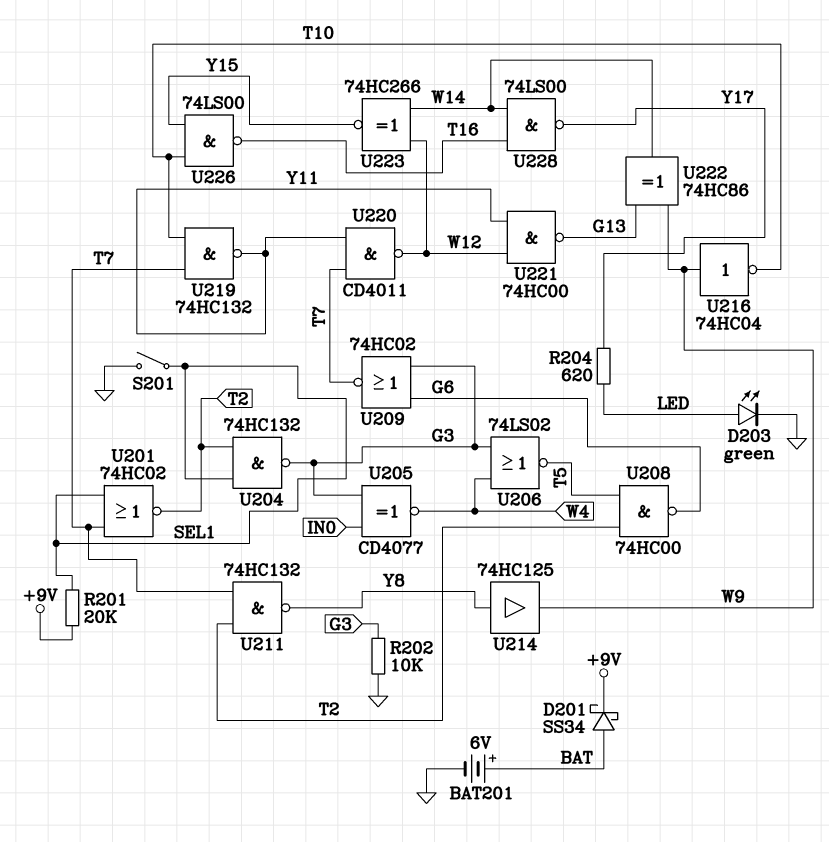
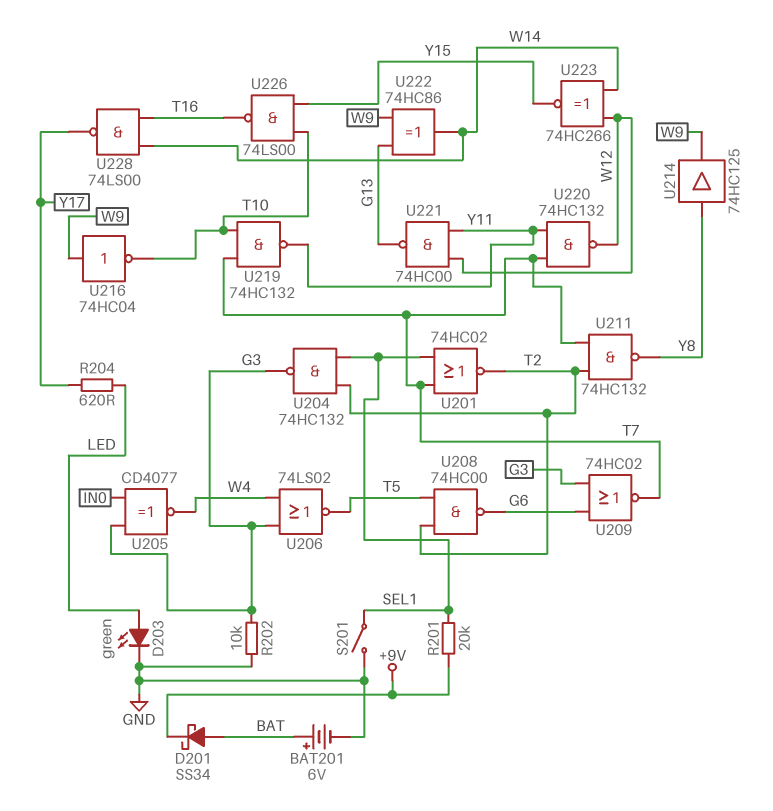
U220: NAND CD4011 (in T7, in Y11, out W12) -> NAND 74HC132 (in T7, in Y11, out W12)

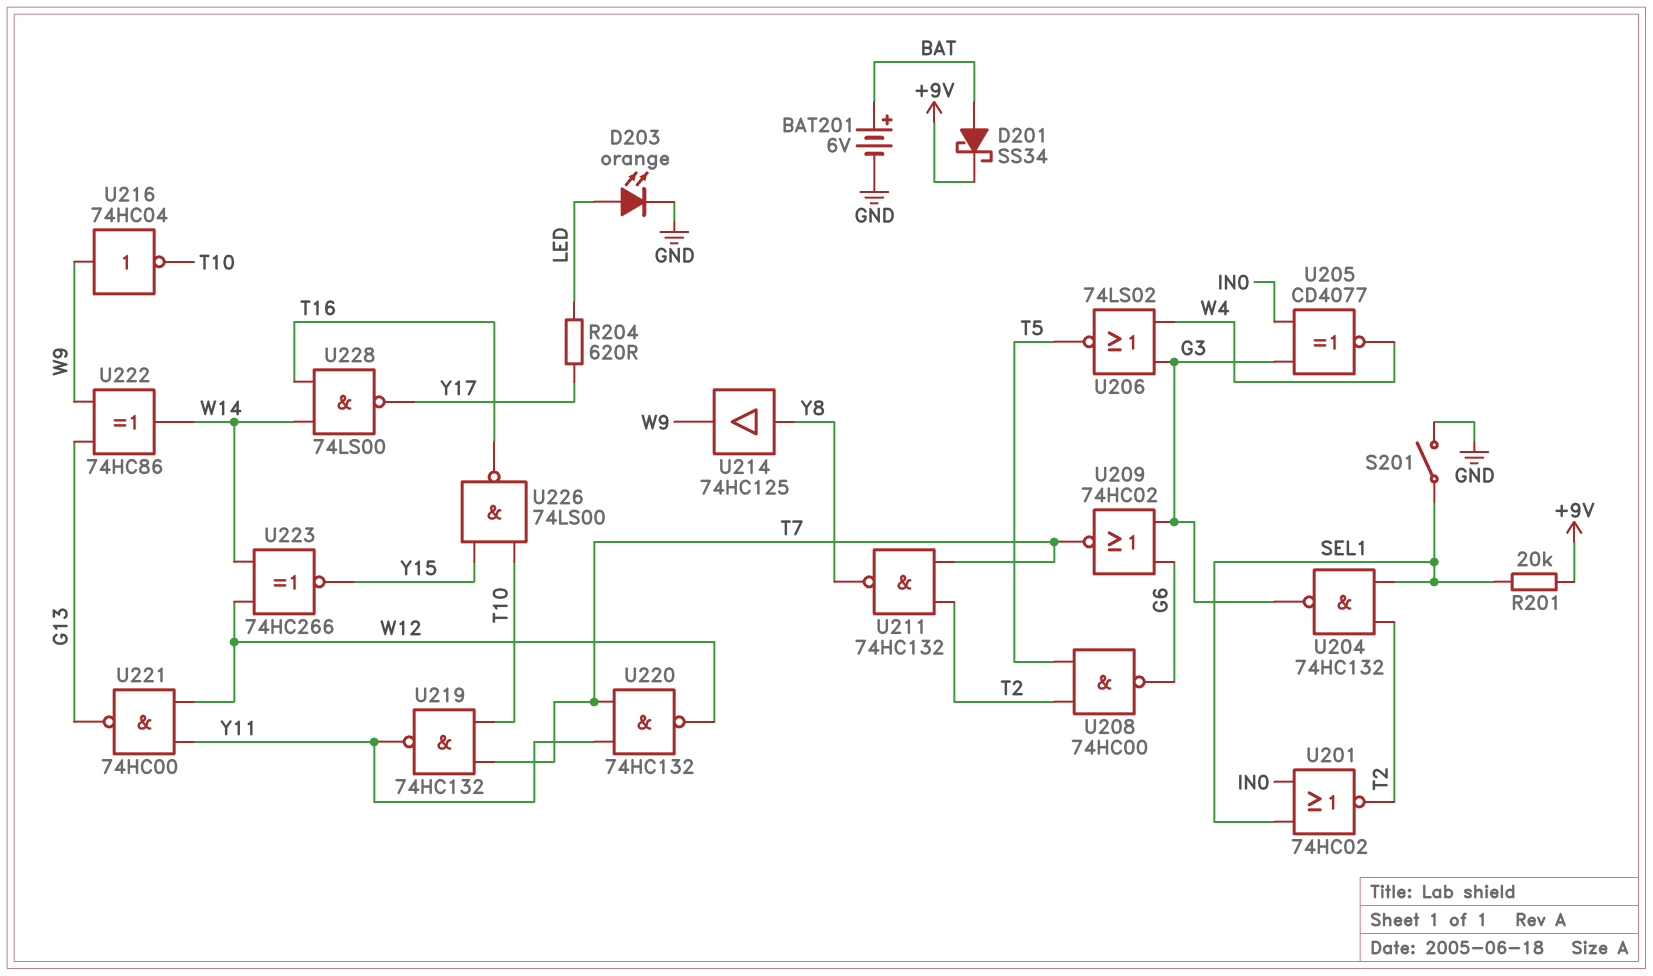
D203: LED green (A LED, K GND) -> LED orange (A LED, K GND)
R202: 10k (G3, GND) -> none
U201: NOR 74HC02 (in SEL1, in T7, out T2) -> NOR 74HC02 (in IN0, in SEL1, out T2)

